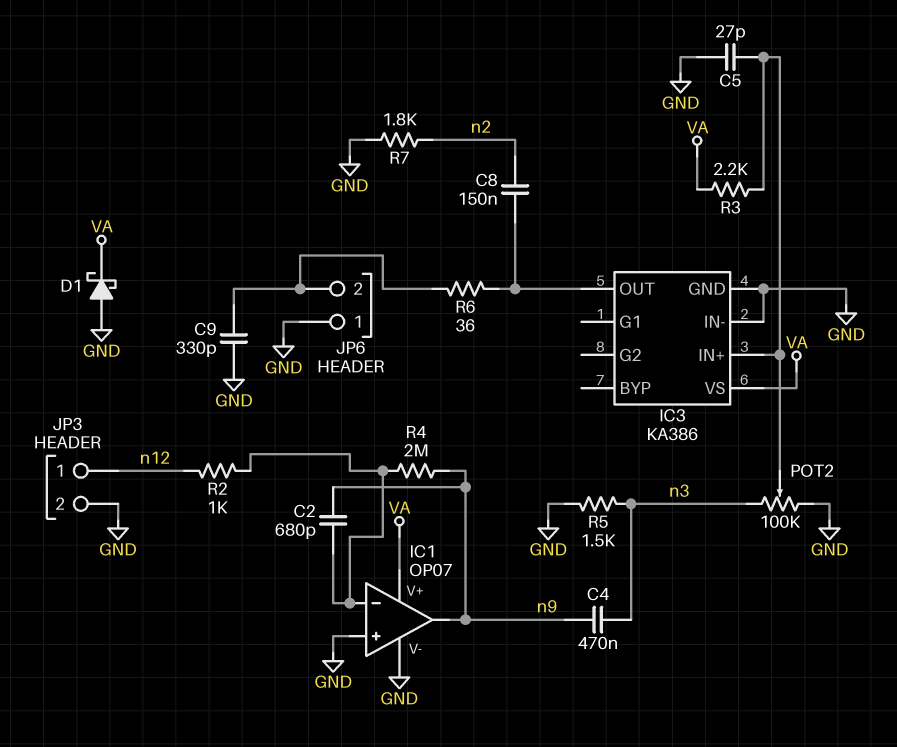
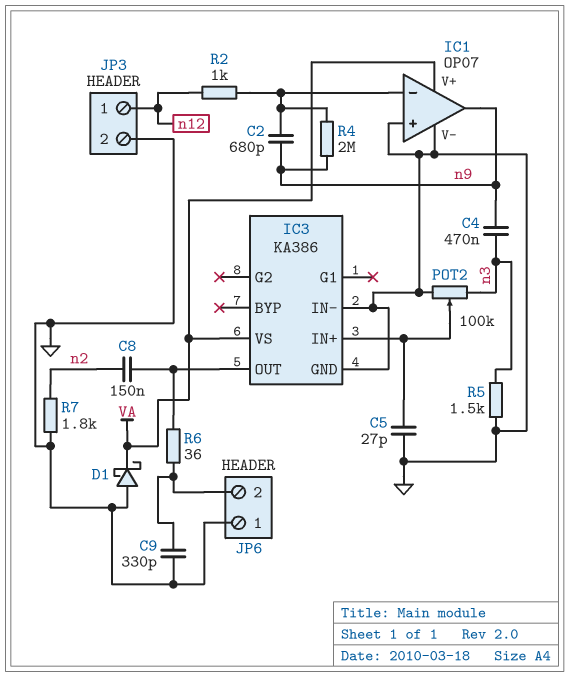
R3: 2.2k (IC3/IN+, VA) -> none

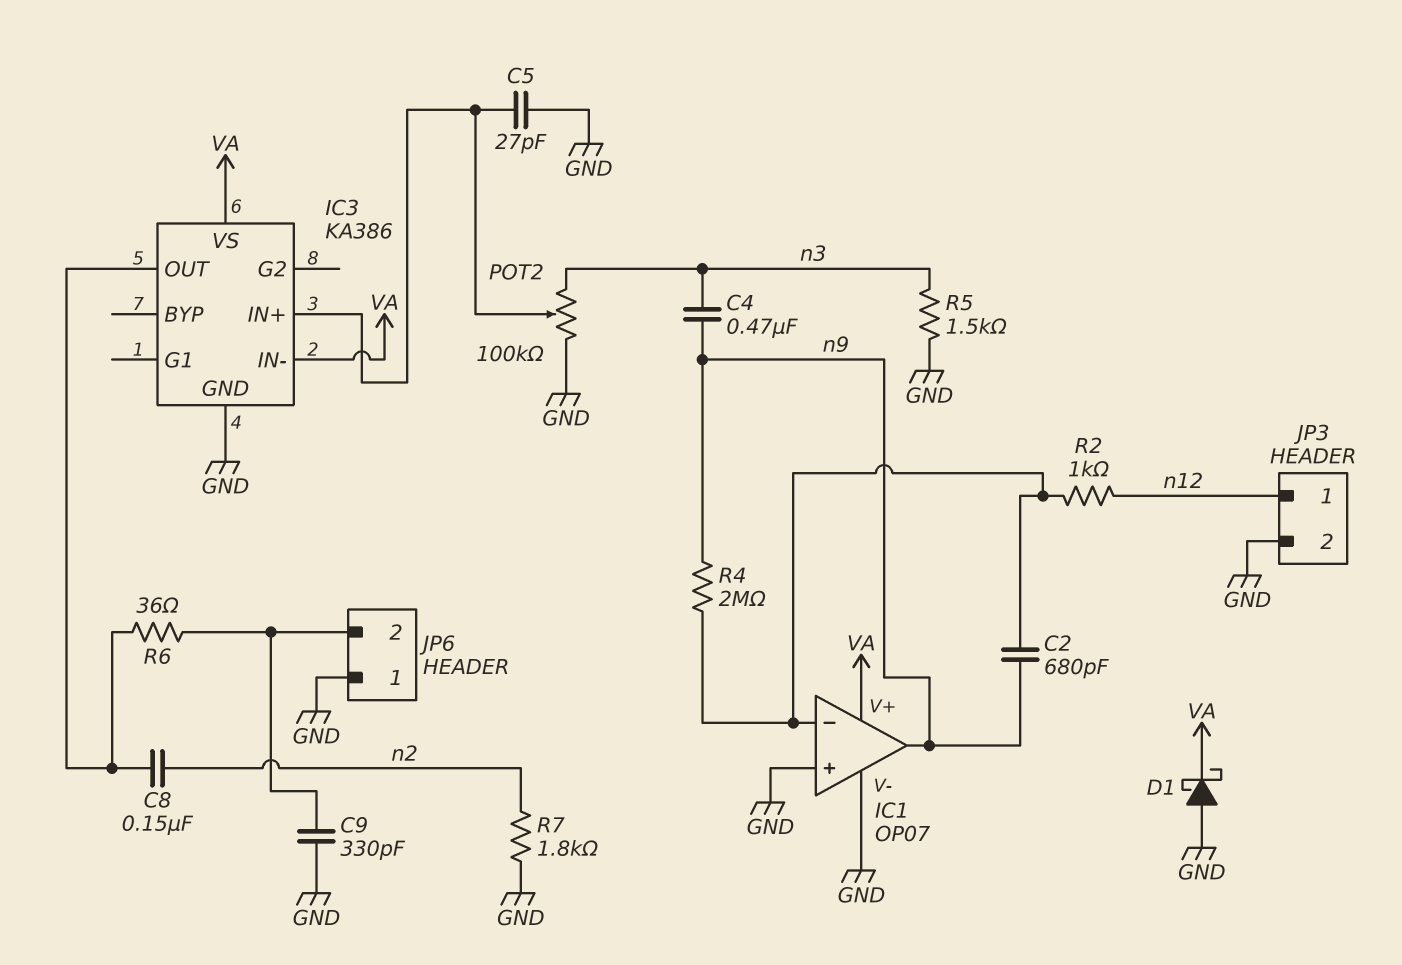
IC3 pin IN-: GND -> VA

